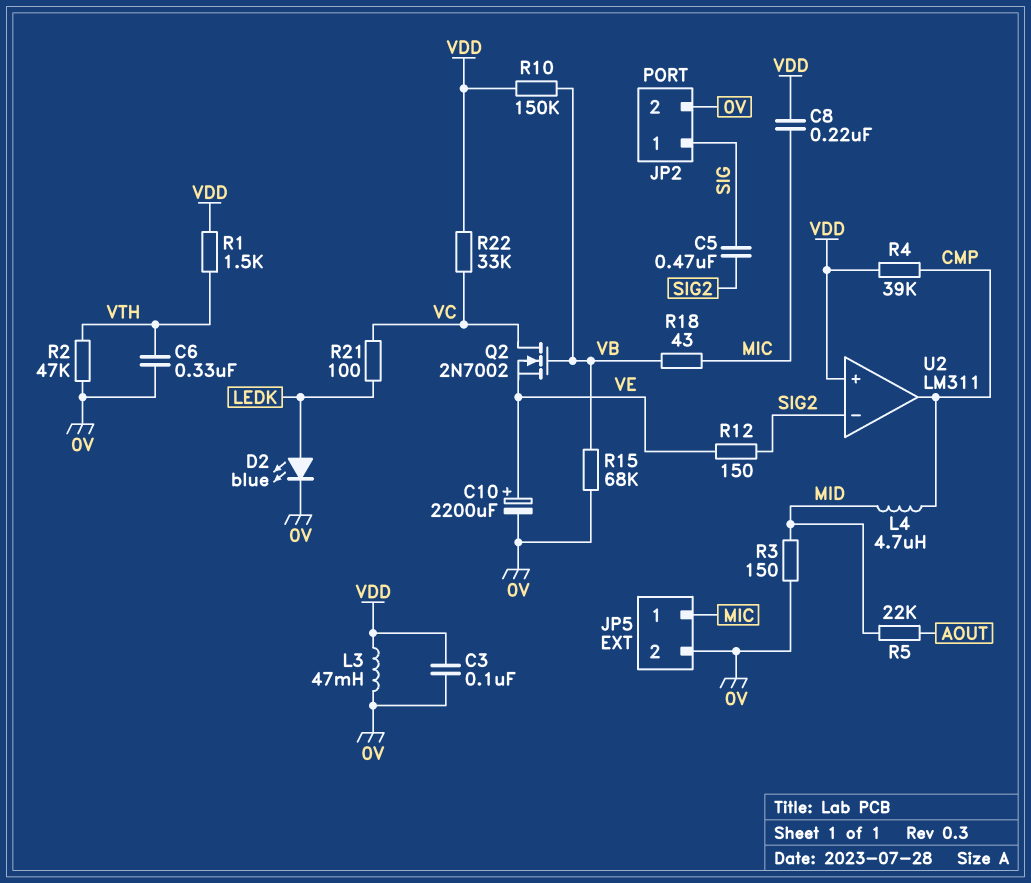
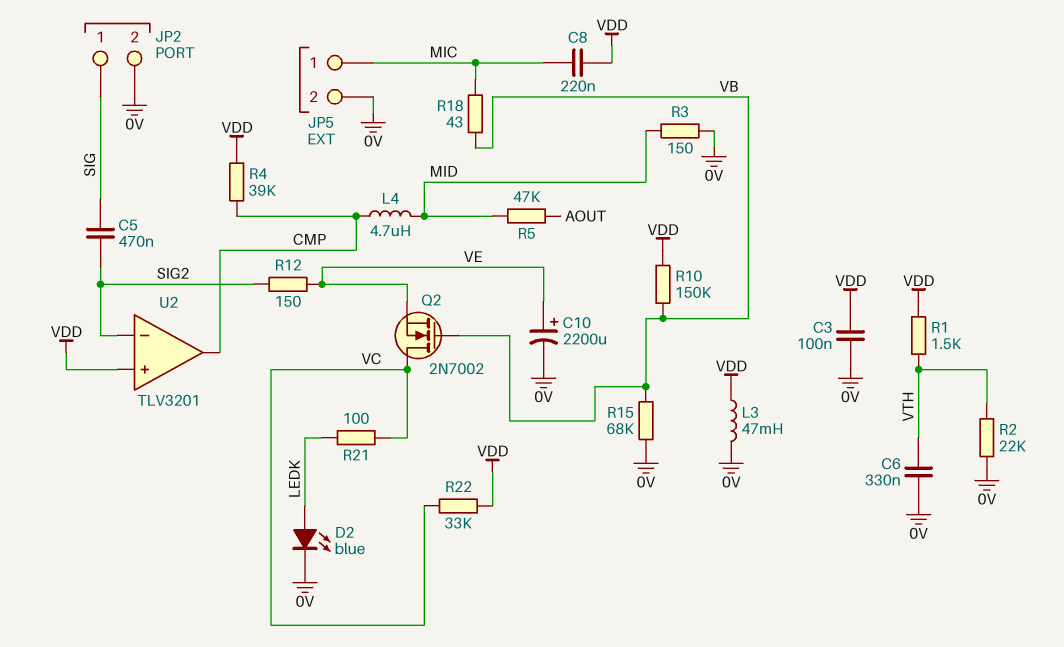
R2: 47k (0V, VTH) -> 22k (0V, VTH)
R5: 22k (AOUT, MID) -> 47k (AOUT, MID)
U2: LM311 -> TLV3201

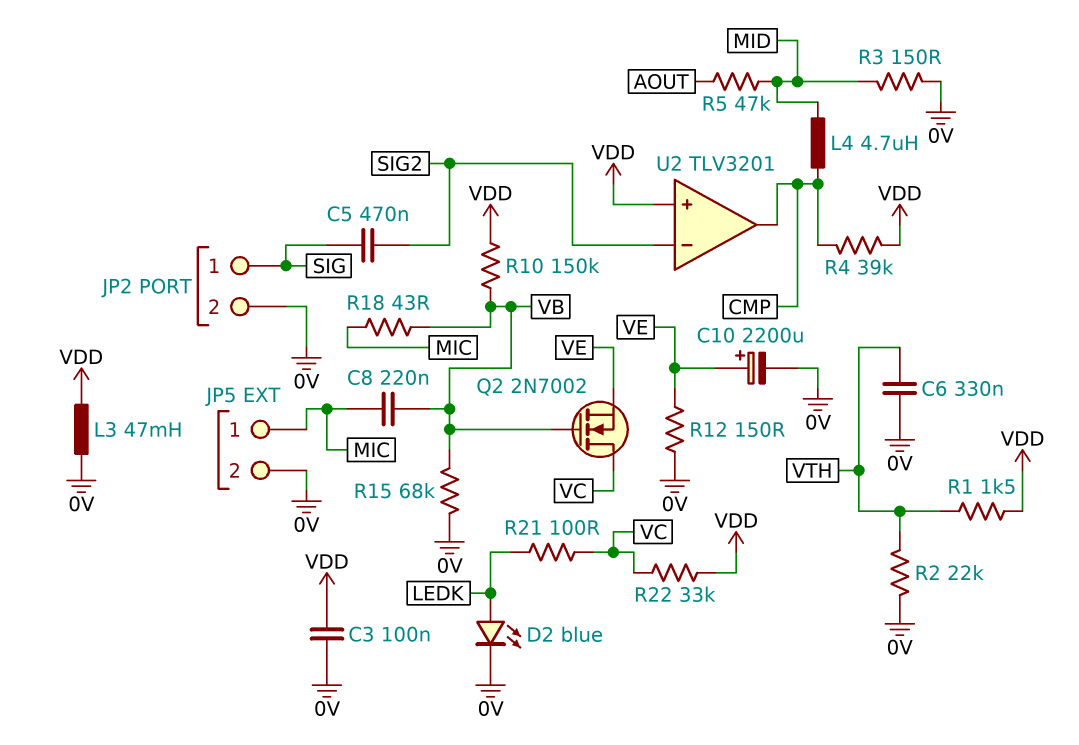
C8: 220nF (MIC, VDD) -> 220nF (MIC, VB)
R12: 150 (SIG2, VE) -> 150 (0V, VE)

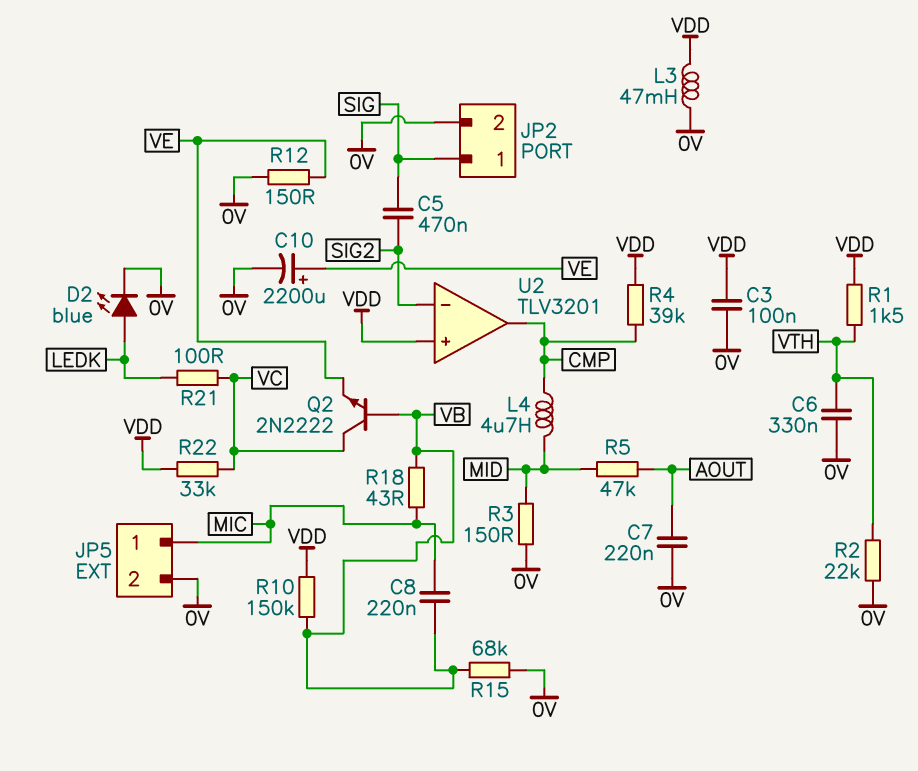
C7: none -> 220nF (0V, AOUT)
Q2: NMOS 2N7002 (G VB, D VC, S VE) -> NPN 2N2222 (B VB, C VC, E VE)

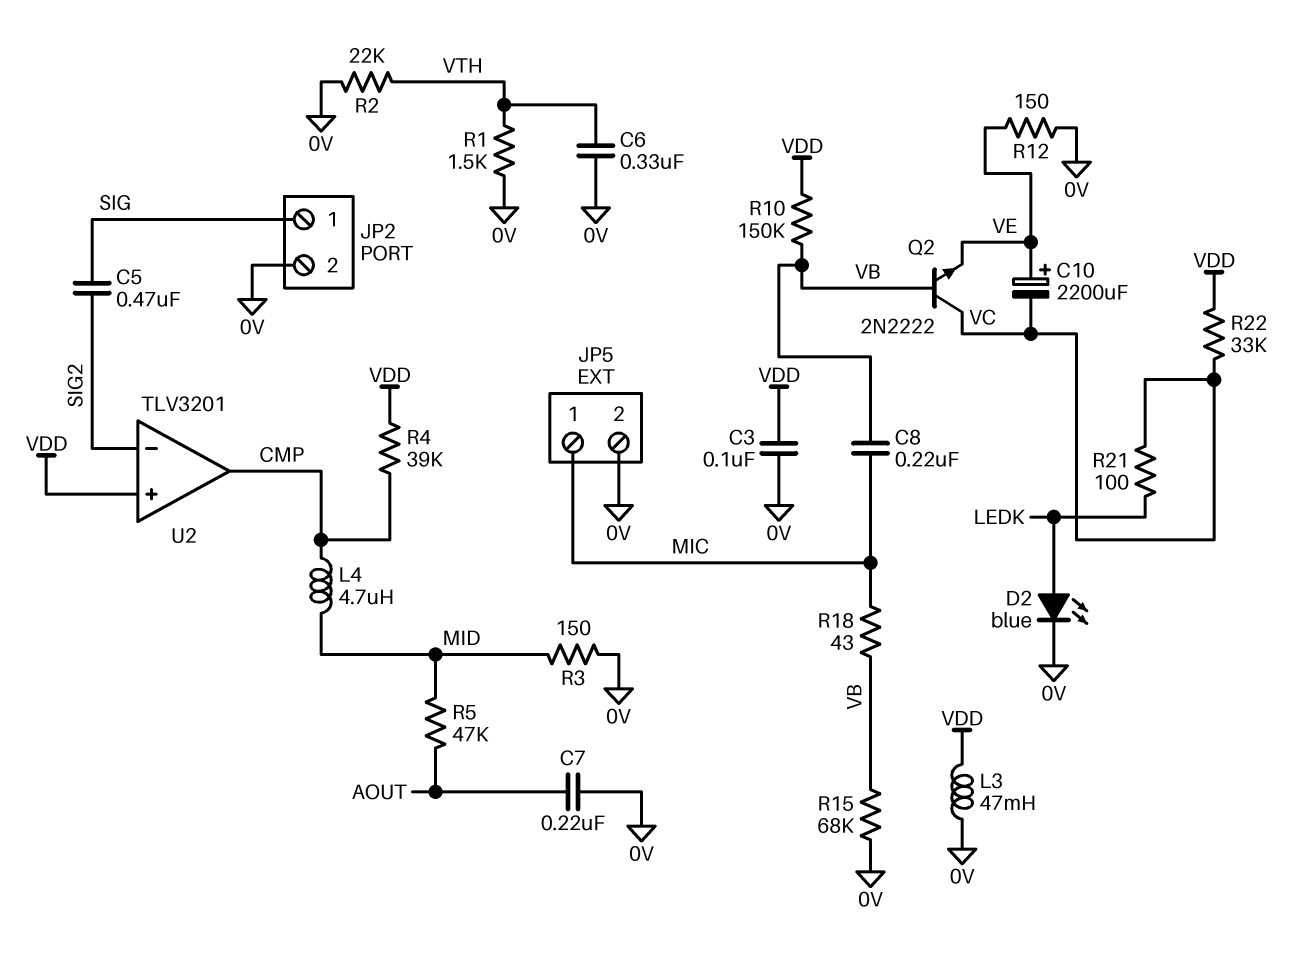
C10: 2200uF (plus VE, minus 0V) -> 2200uF (plus VE, minus VC)
R1: 1.5k (VDD, VTH) -> 1.5k (0V, VTH)

